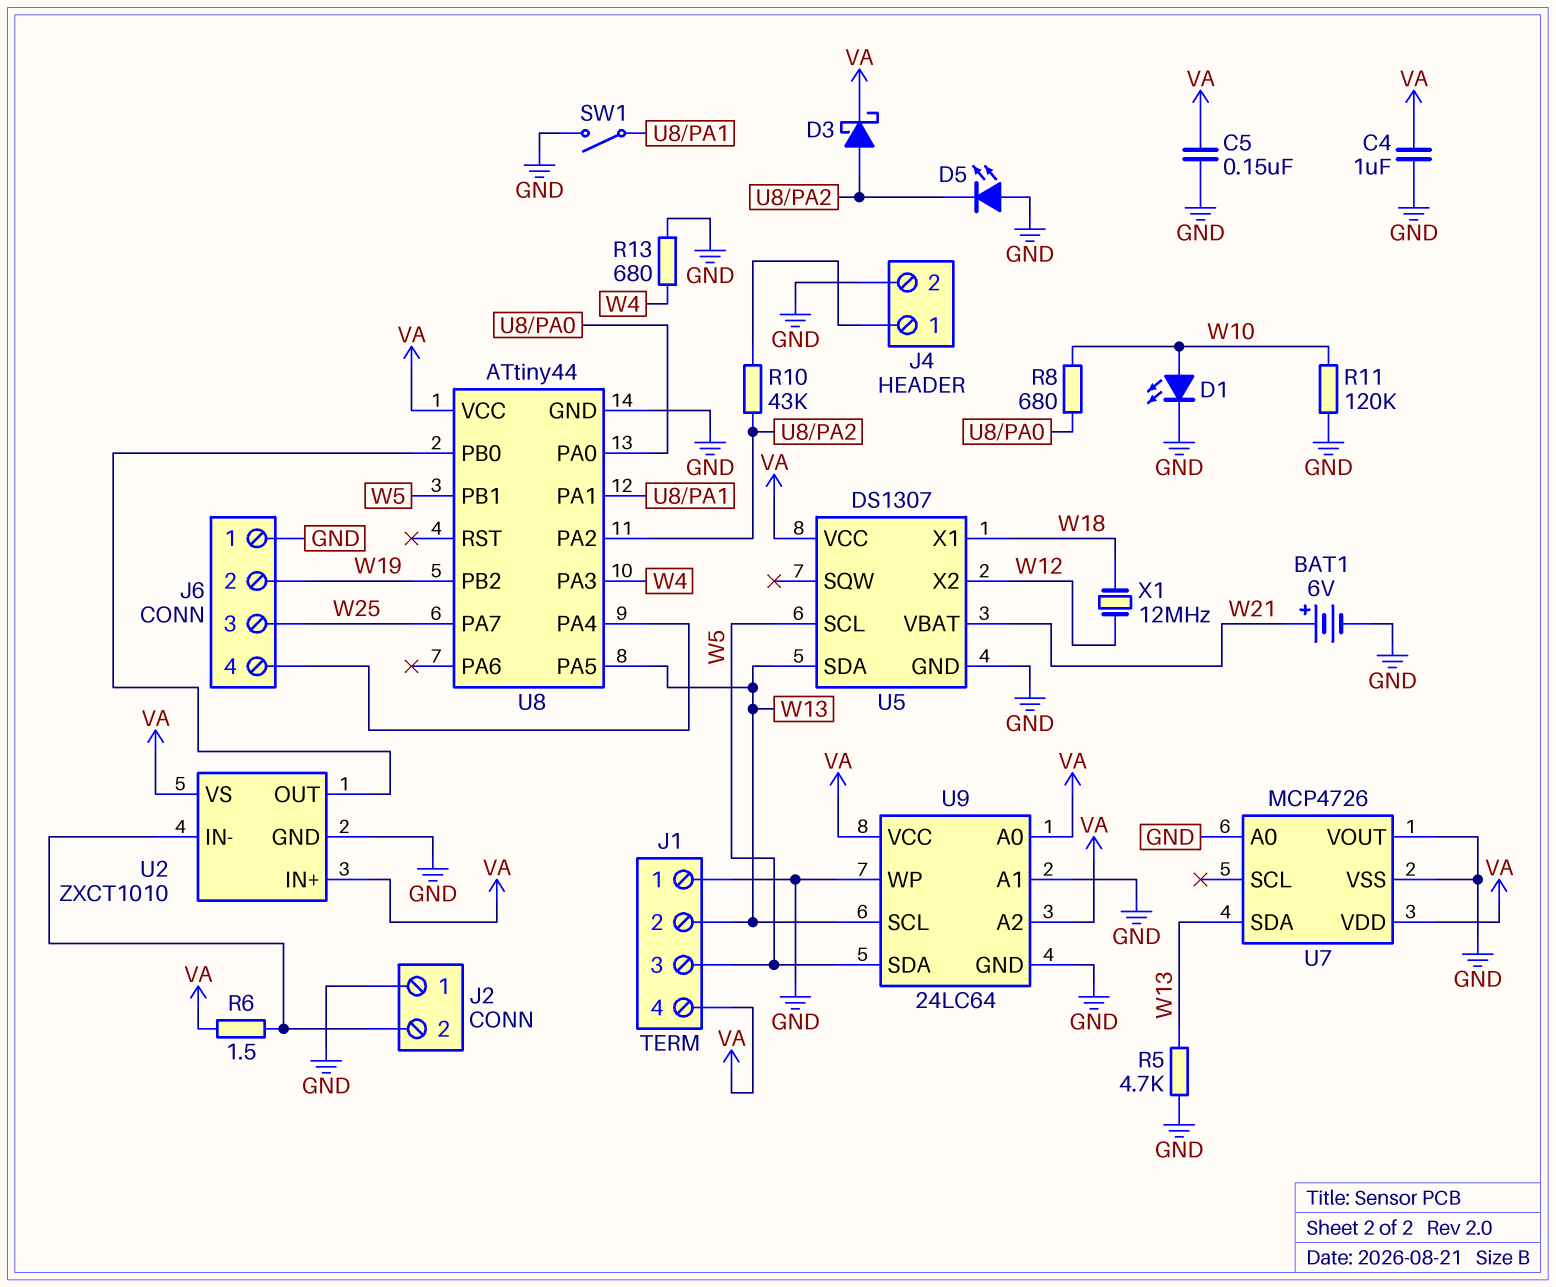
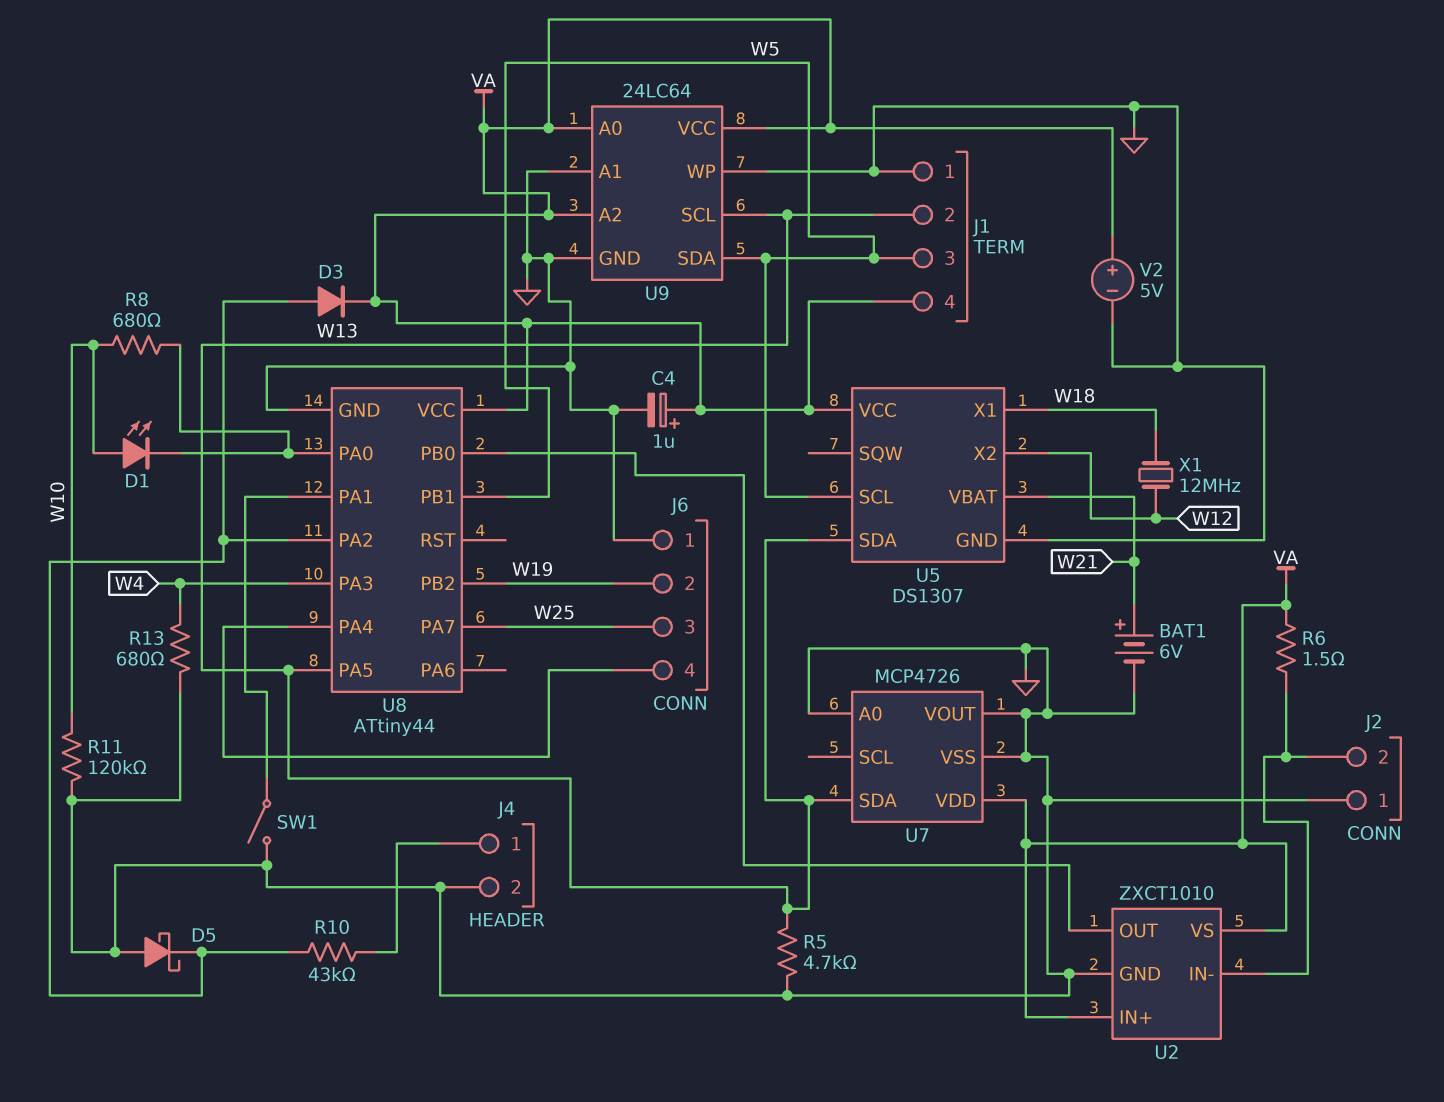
C4: 1uF (GND, VA) -> 1uF (plus VA, minus GND)
C5: 150nF (GND, VA) -> none
D1: LED (A W10, K GND) -> LED (A W10, K U8/PA0)
D3: schottky (A U8/PA2, K VA) -> diode (A U8/PA2, K VA)
D5: LED (A GND, K U8/PA2) -> schottky (A GND, K U8/PA2)
V2: none -> 5V (plus VA, minus GND)

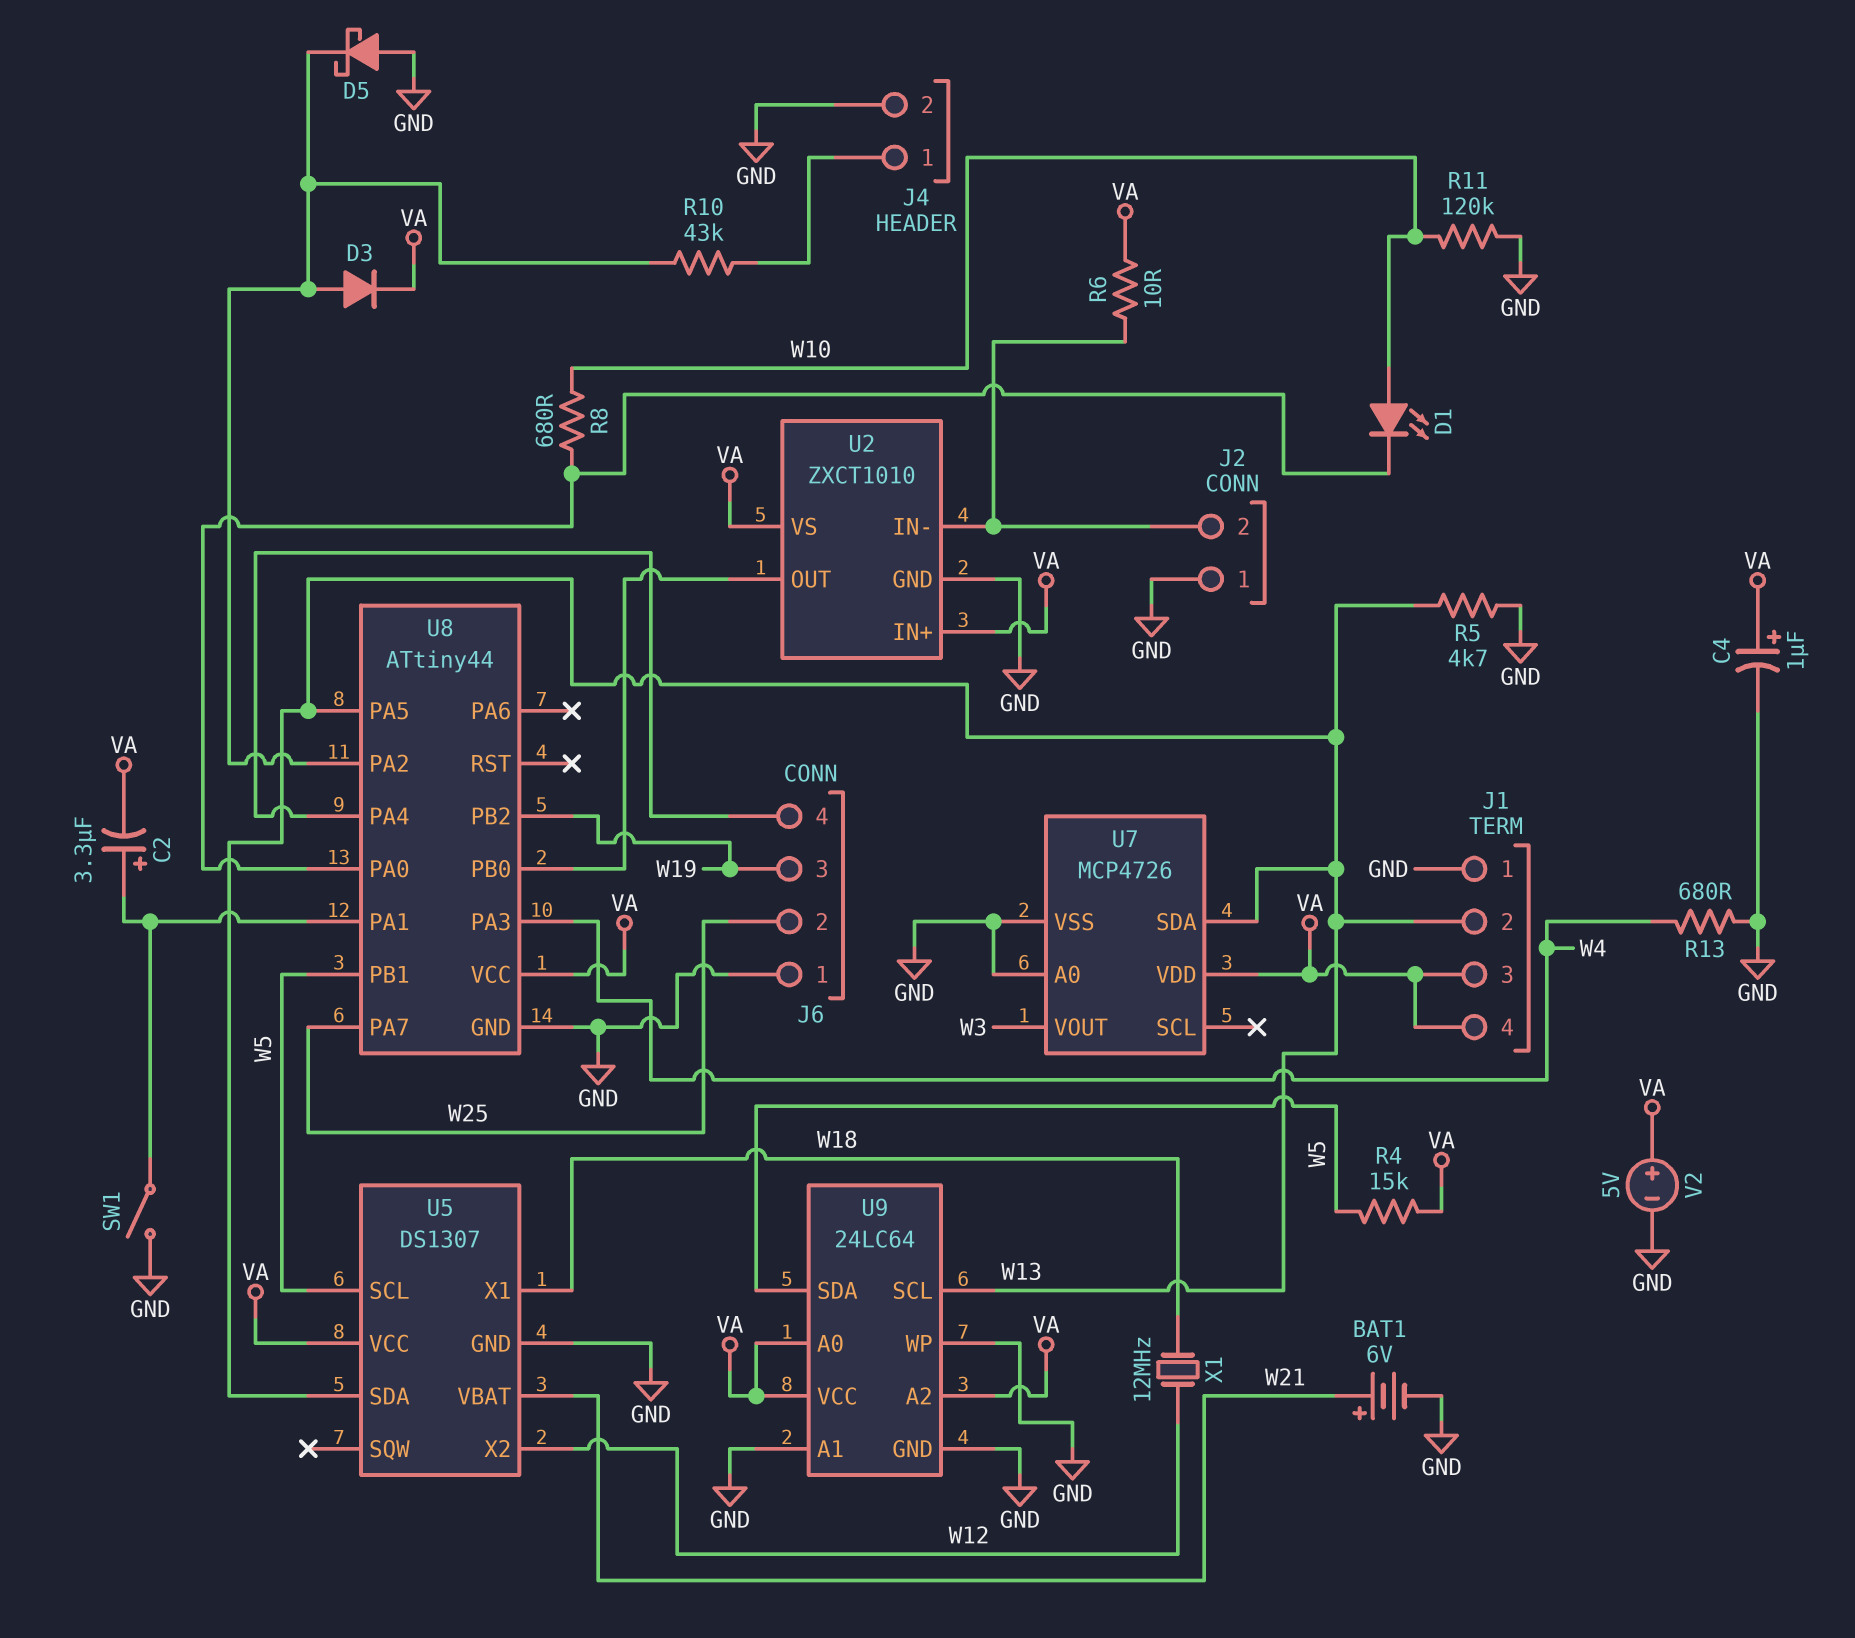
C2: none -> 3.3uF (plus U8/PA1, minus VA)
J1 pin 3: W5 -> VA
J6 pin 2: W19 -> W25
J6 pin 3: W25 -> W19
R4: none -> 15k (VA, W5)
R6: 1.5 (J2/2, VA) -> 10 (J2/2, VA)
U7 pin VOUT: GND -> W3

